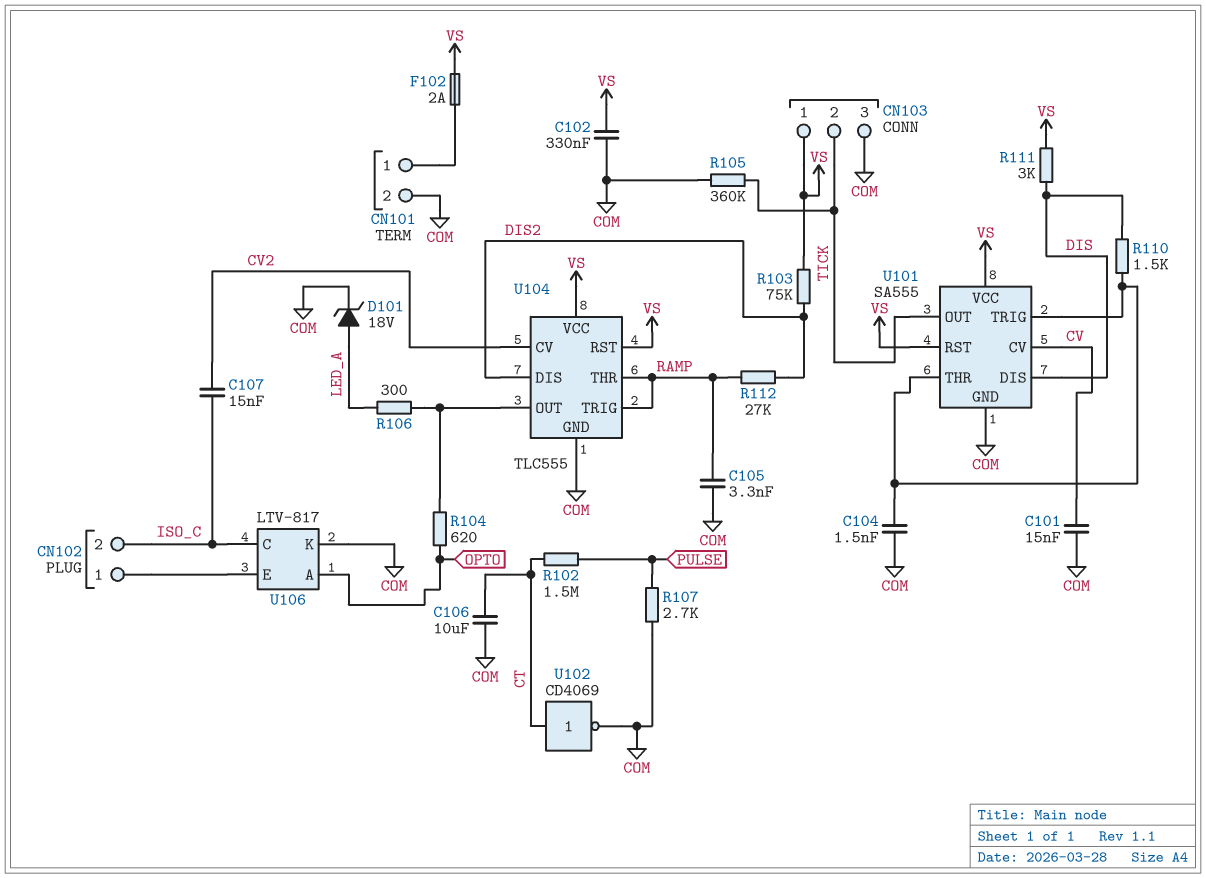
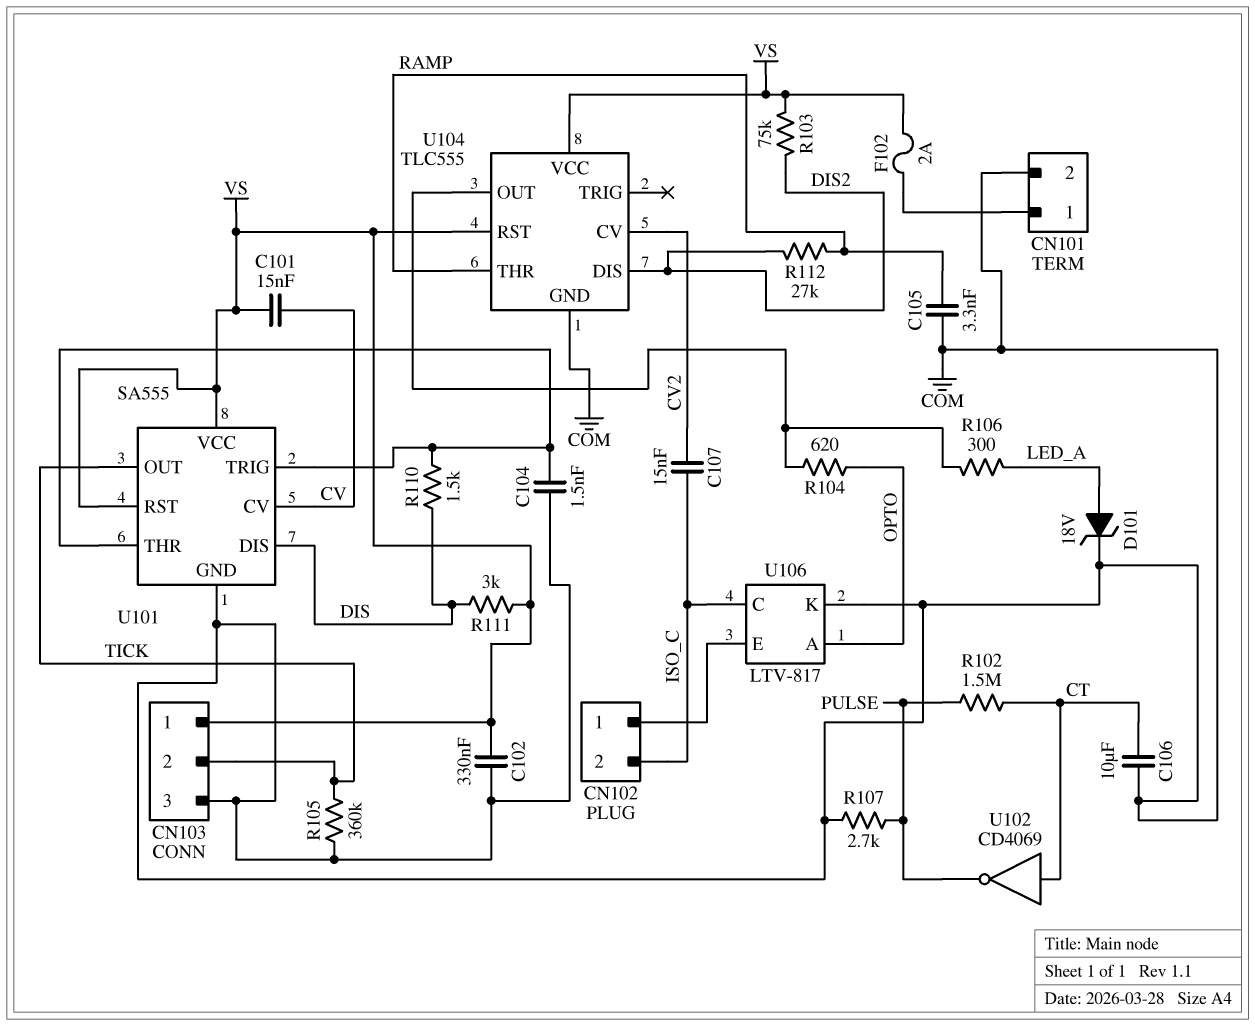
C101: 15nF (COM, CV) -> 15nF (CV, VS)
U102: NOT CD4069 (in CT, out COM) -> NOT CD4069 (in CT, out PULSE)
U104 pin TRIG: RAMP -> none

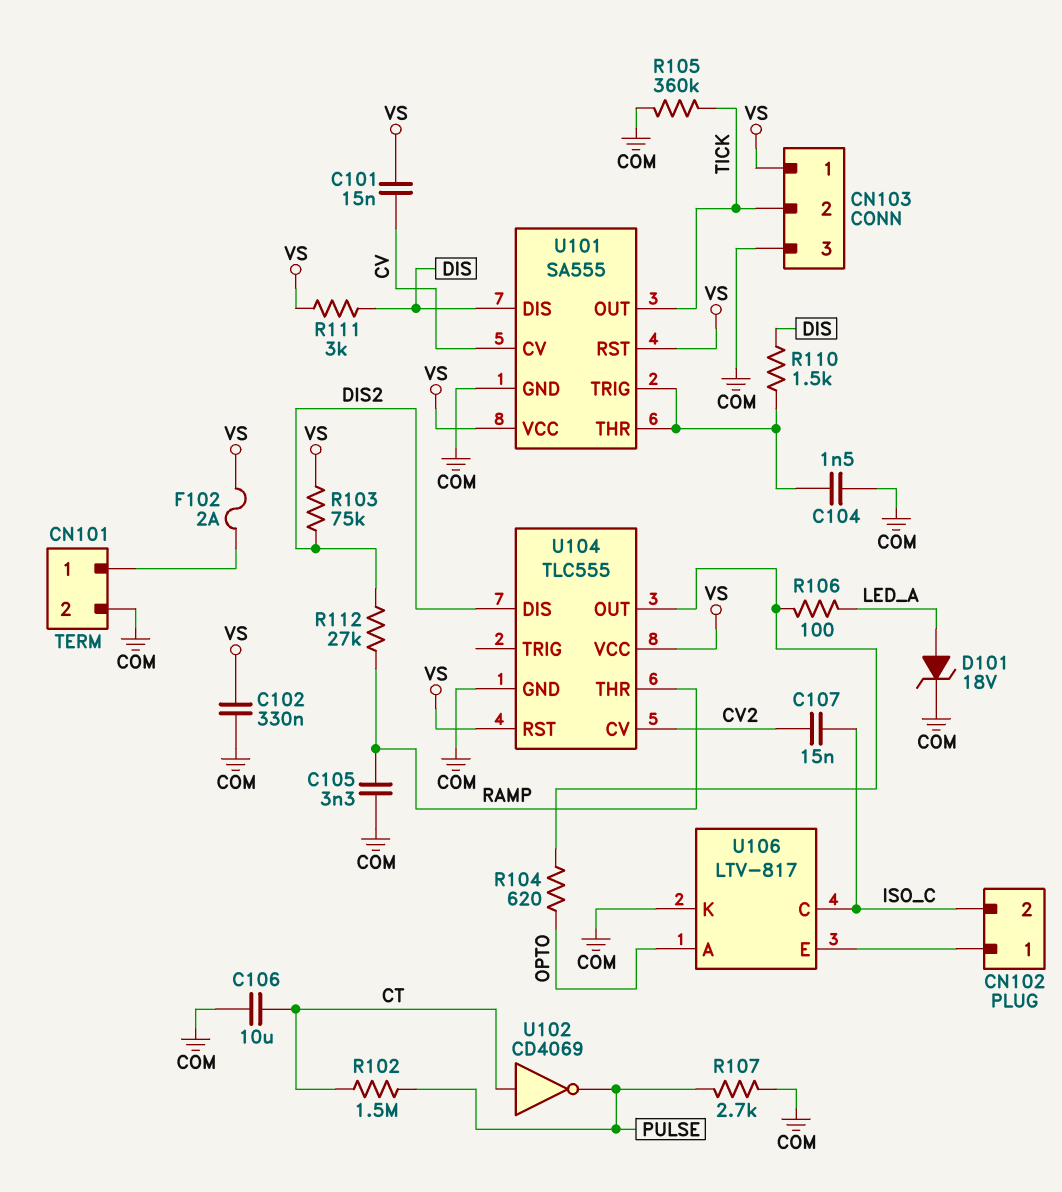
R106: 300 (LED_A, U104/OUT) -> 100 (LED_A, U104/OUT)

